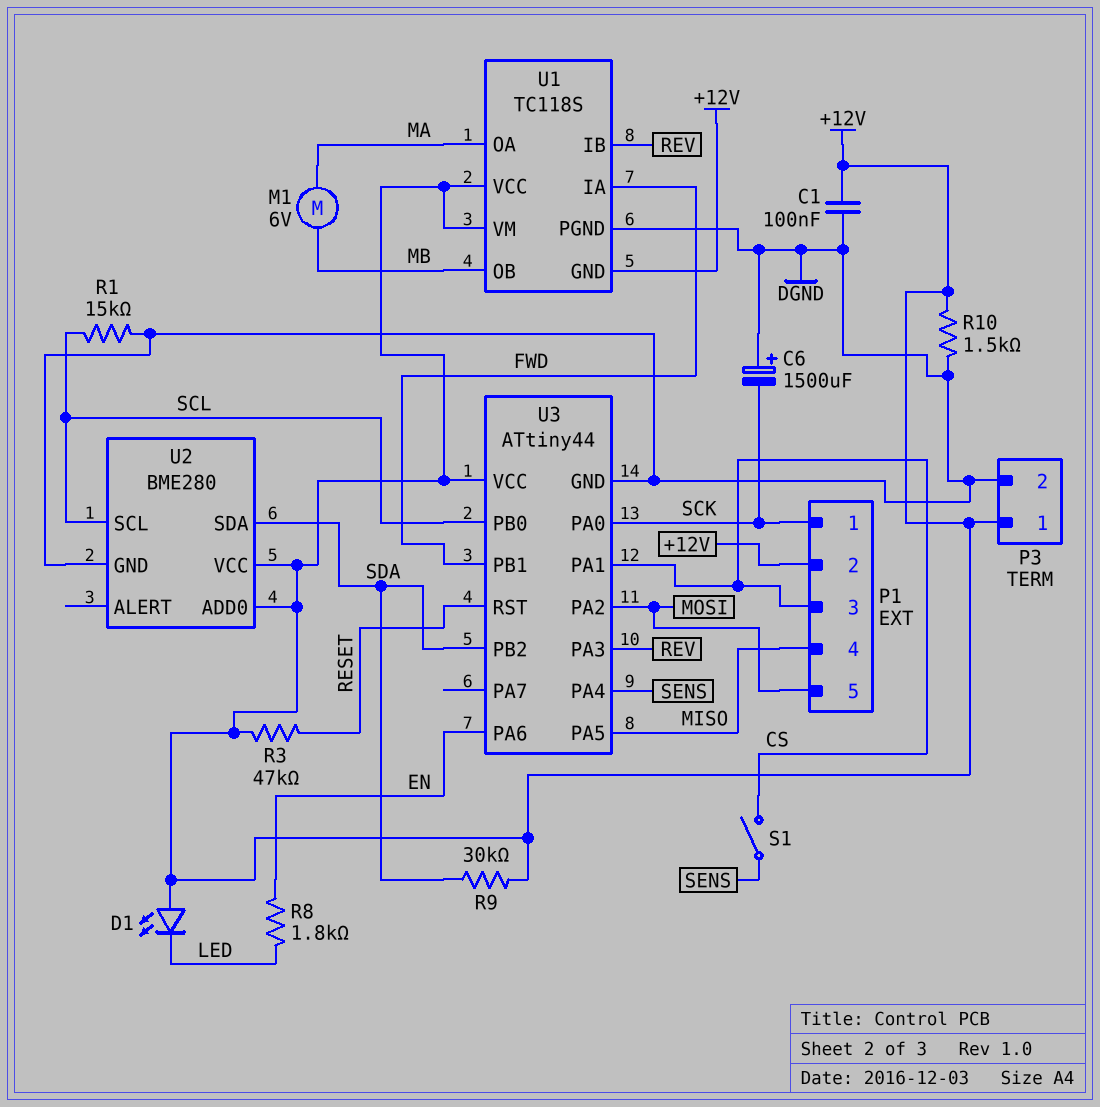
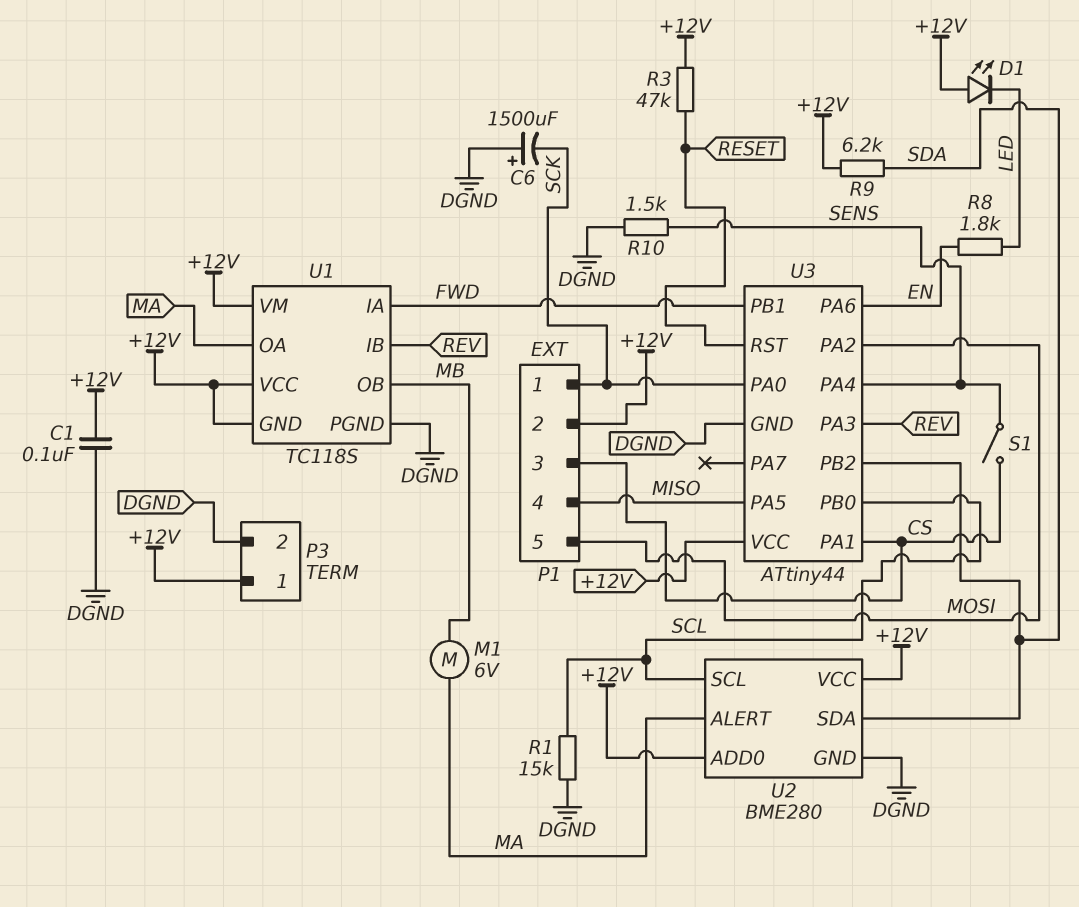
R9: 30k (+12V, SDA) -> 6.2k (+12V, SDA)
R10: 1.5k (+12V, DGND) -> 1.5k (DGND, SENS)
U2 pin ALERT: none -> MA

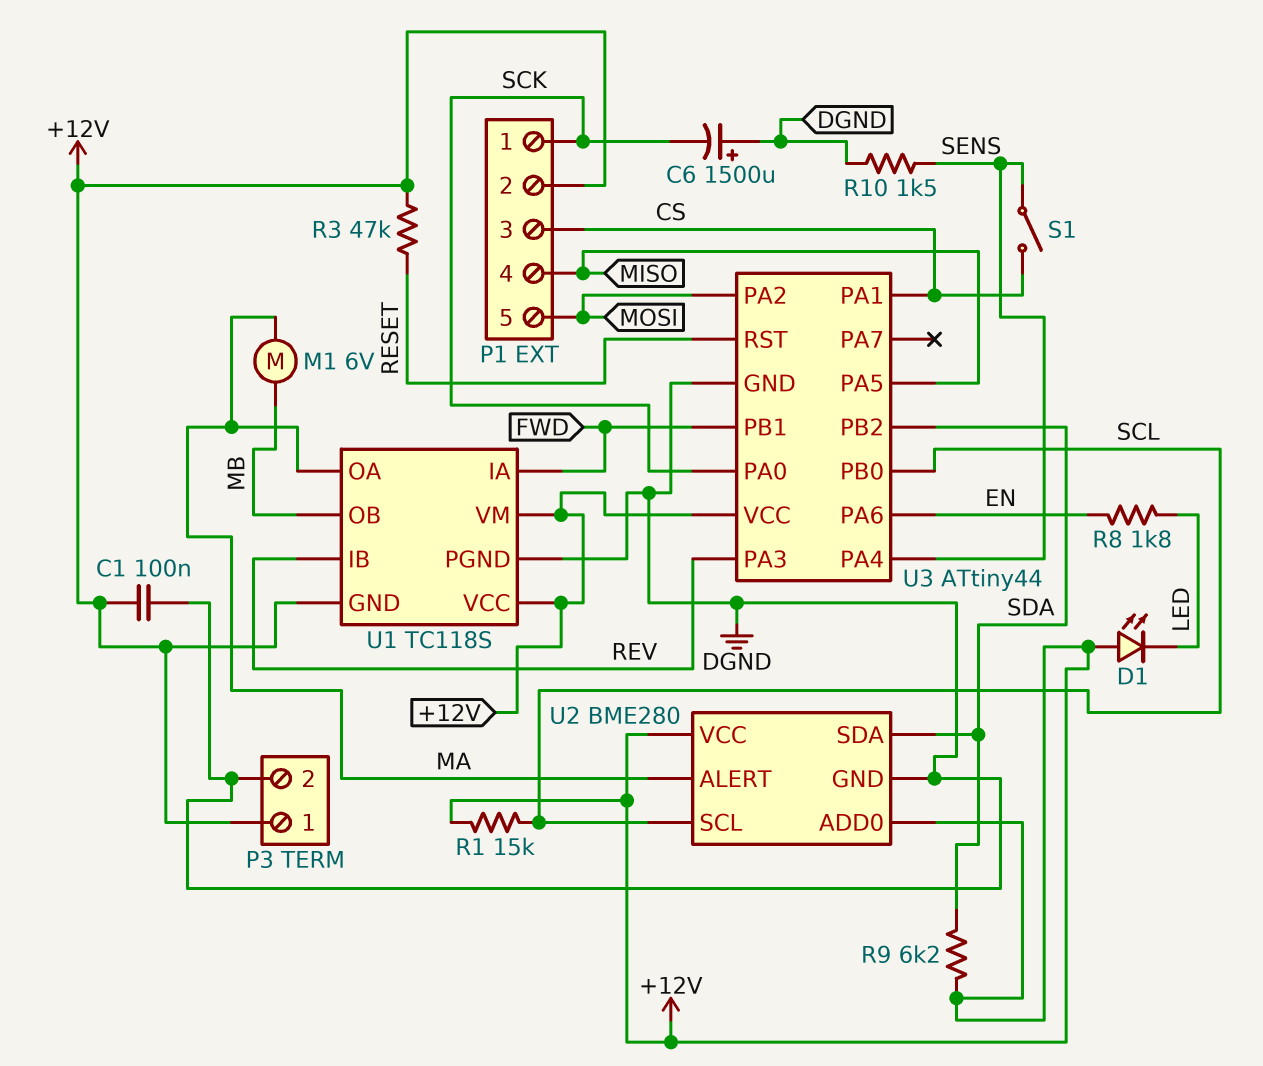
R1: 15k (DGND, SCL) -> 15k (+12V, SCL)

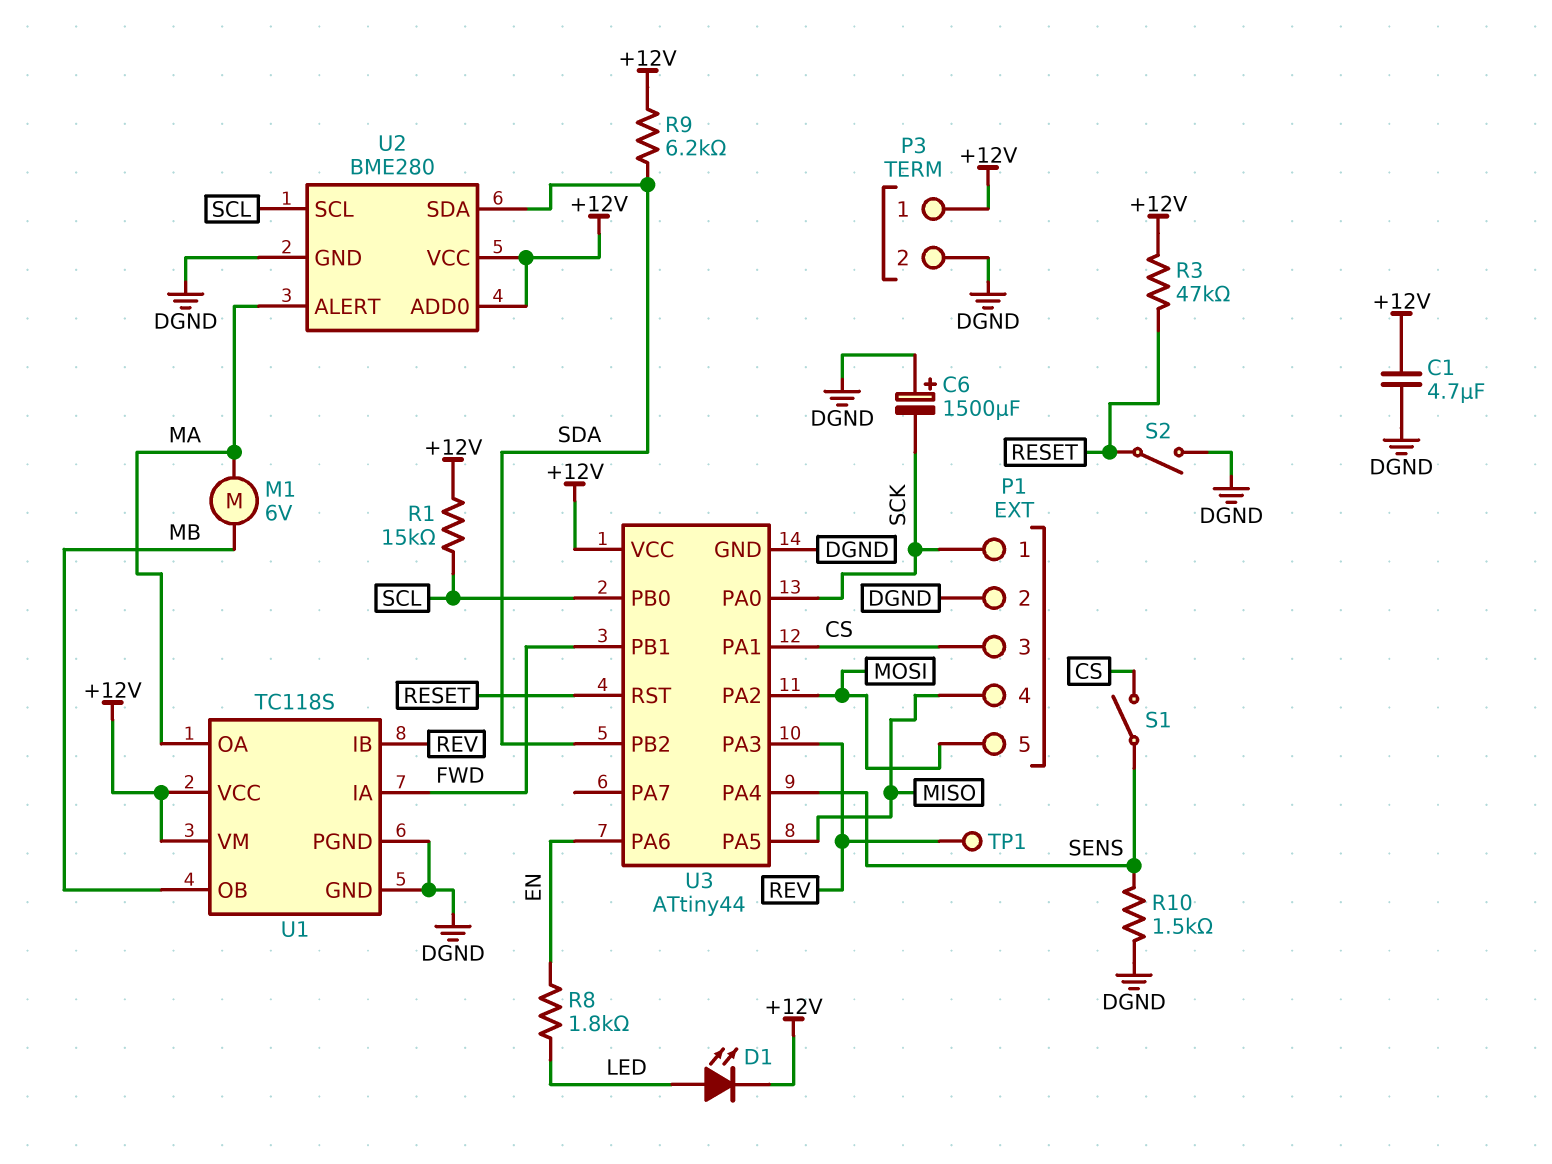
C1: 100nF (+12V, DGND) -> 4.7uF (+12V, DGND)
D1: LED (A +12V, K LED) -> LED (A LED, K +12V)
P1 pin 2: +12V -> DGND
S2: none -> switch (DGND, RESET)
TP1: none -> test point (REV)
U1 pin GND: +12V -> DGND

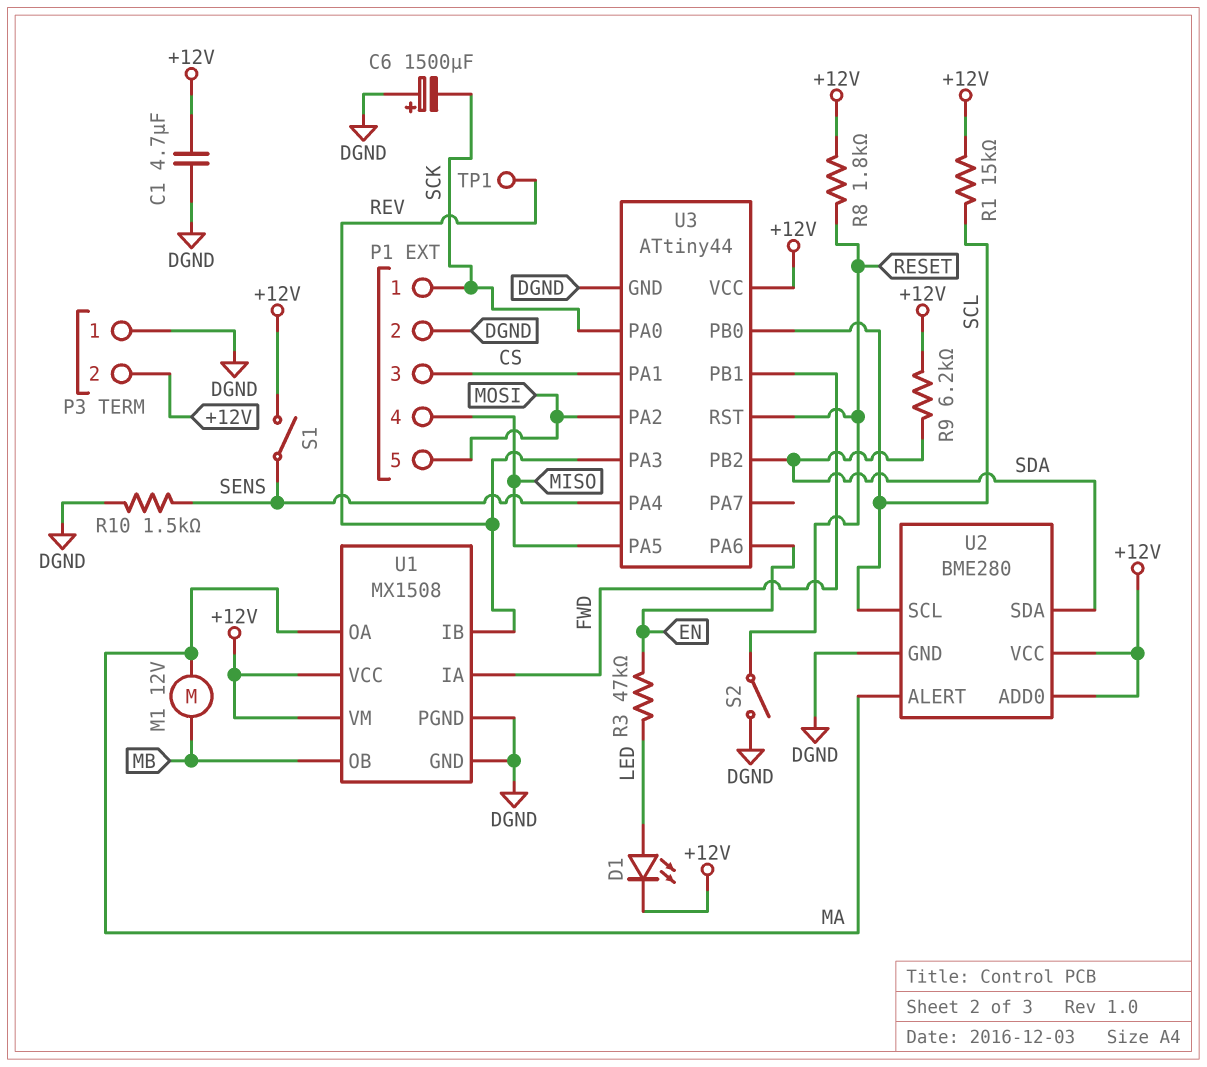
M1: motor 6V (MA, MB) -> motor 12V (MA, MB)
P3 pin 1: +12V -> DGND
P3 pin 2: DGND -> +12V
R3: 47k (+12V, RESET) -> 47k (EN, LED)
R8: 1.8k (EN, LED) -> 1.8k (+12V, RESET)
S1: switch (CS, SENS) -> switch (+12V, SENS)
U1: TC118S -> MX1508

